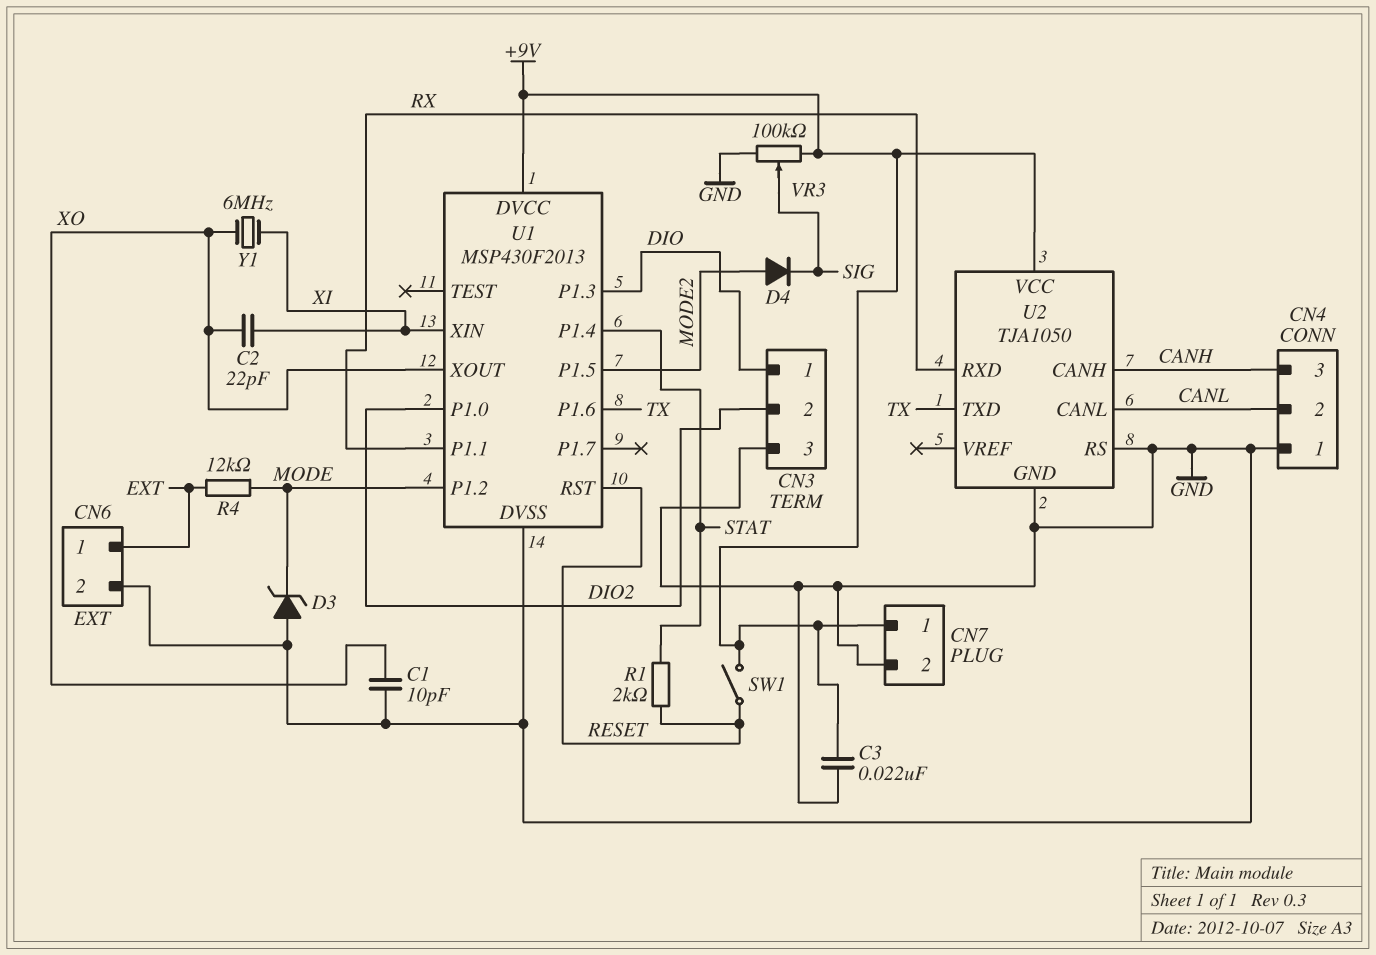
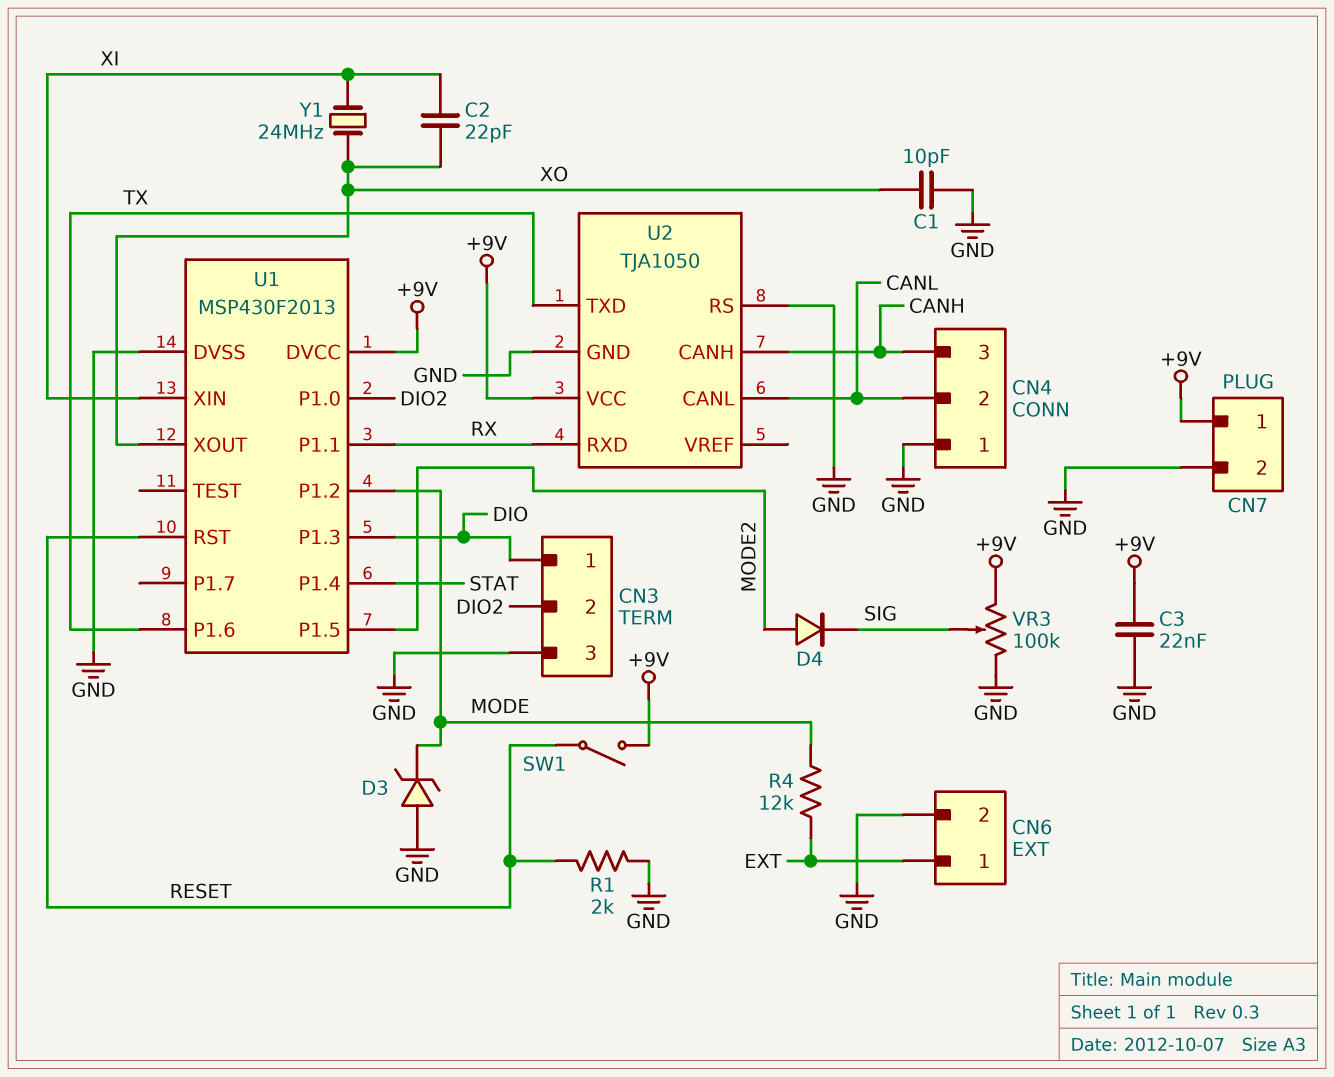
R1: 2k (RESET, STAT) -> 2k (GND, RESET)
Y1: 6MHz (XI, XO) -> 24MHz (XI, XO)

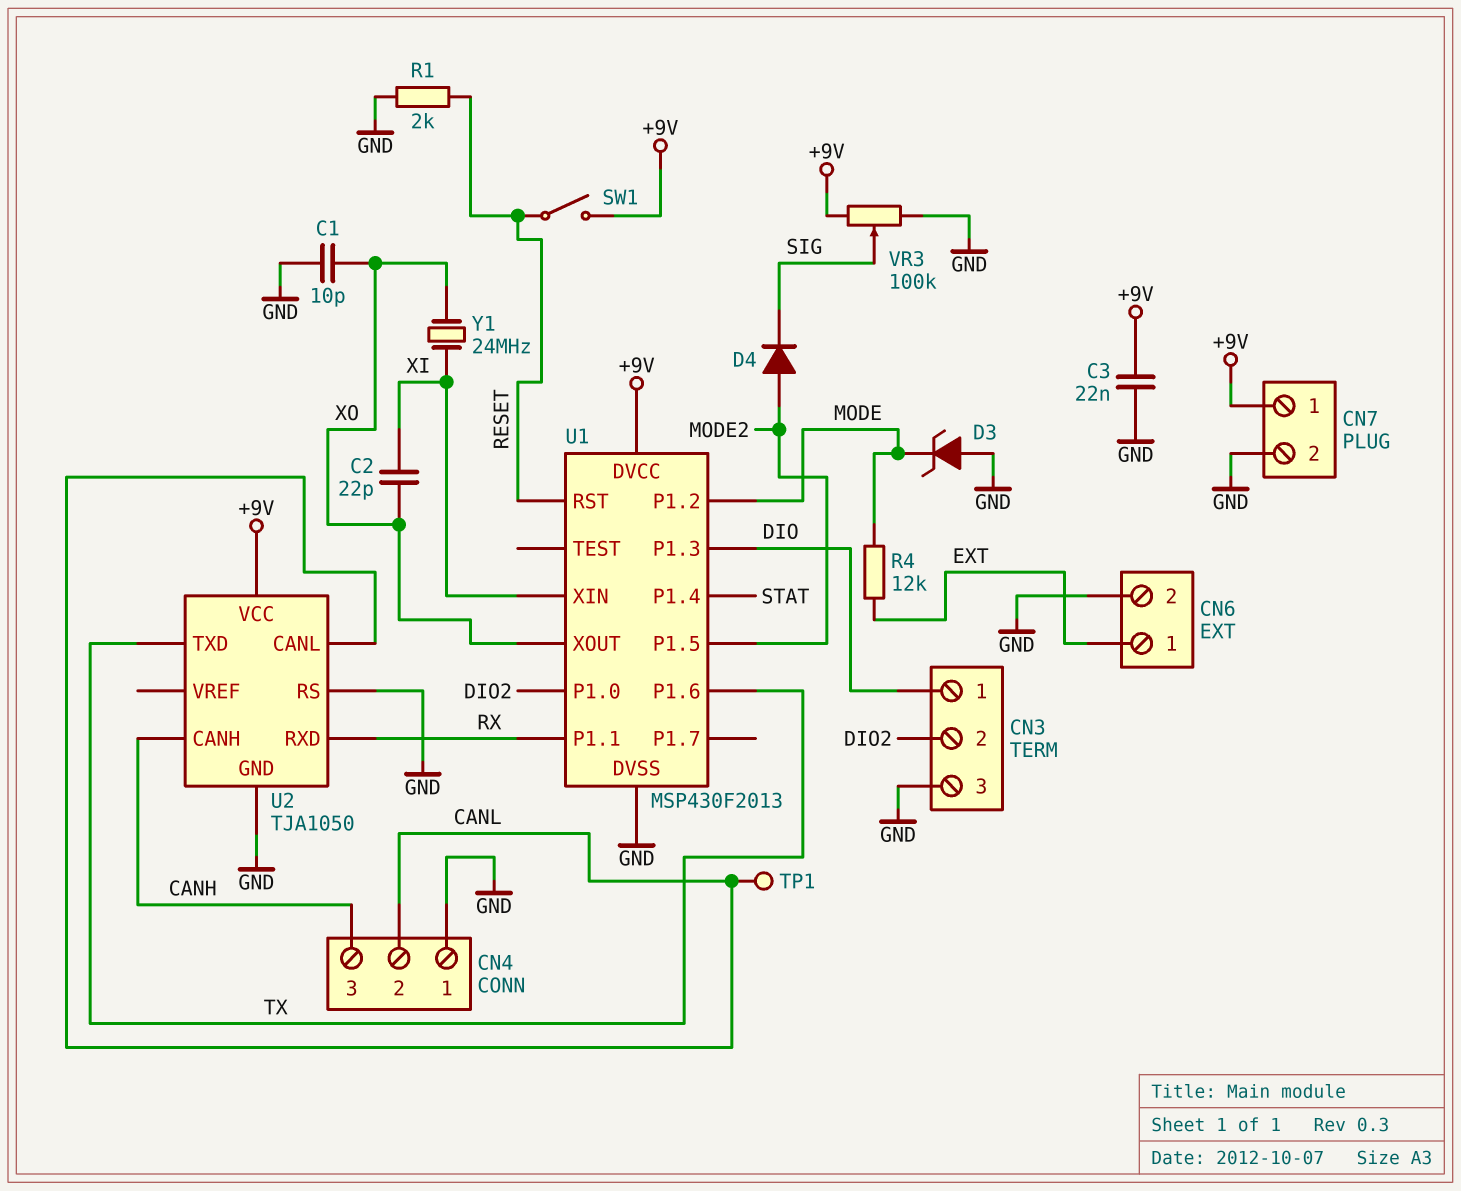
TP1: none -> test point (CANL)

